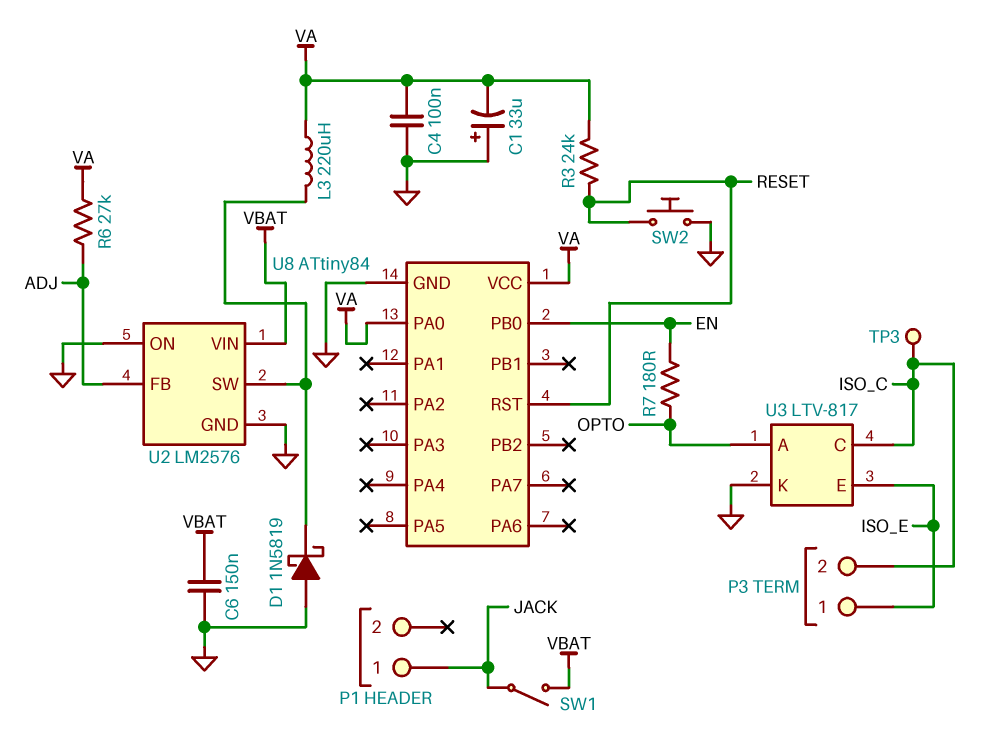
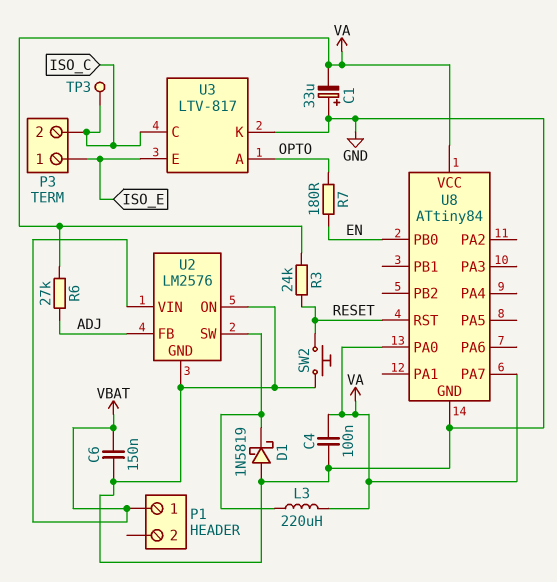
P1 pin 1: JACK -> VBAT
SW1: switch (JACK, VBAT) -> none
U8 pin PA7: none -> VA

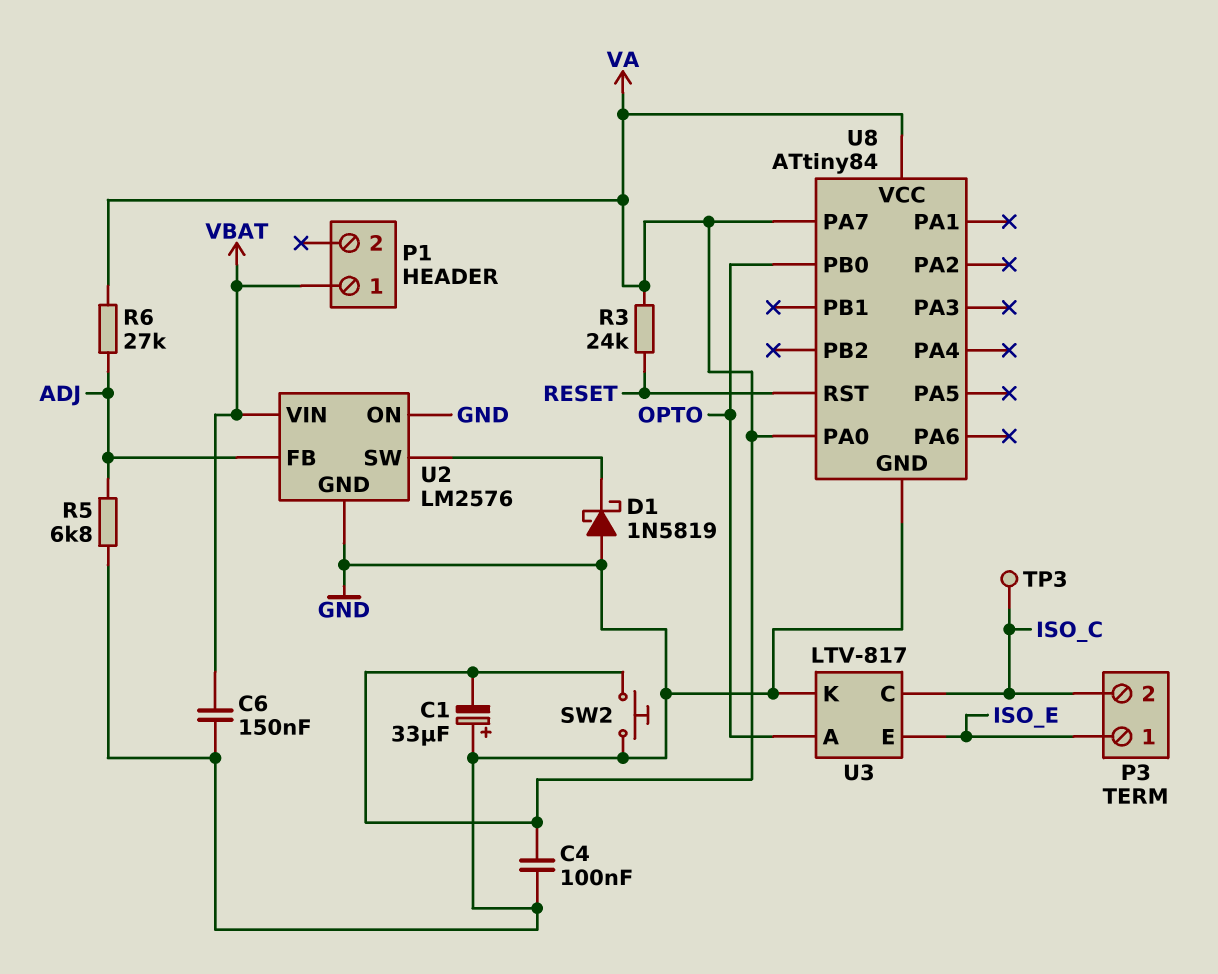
L3: 220uH (U2/SW, VA) -> none
R5: none -> 6.8k (ADJ, GND)
R7: 180 (EN, OPTO) -> none
SW2: button (GND, RESET) -> button (GND, VA)
U8 pin PB0: EN -> OPTO

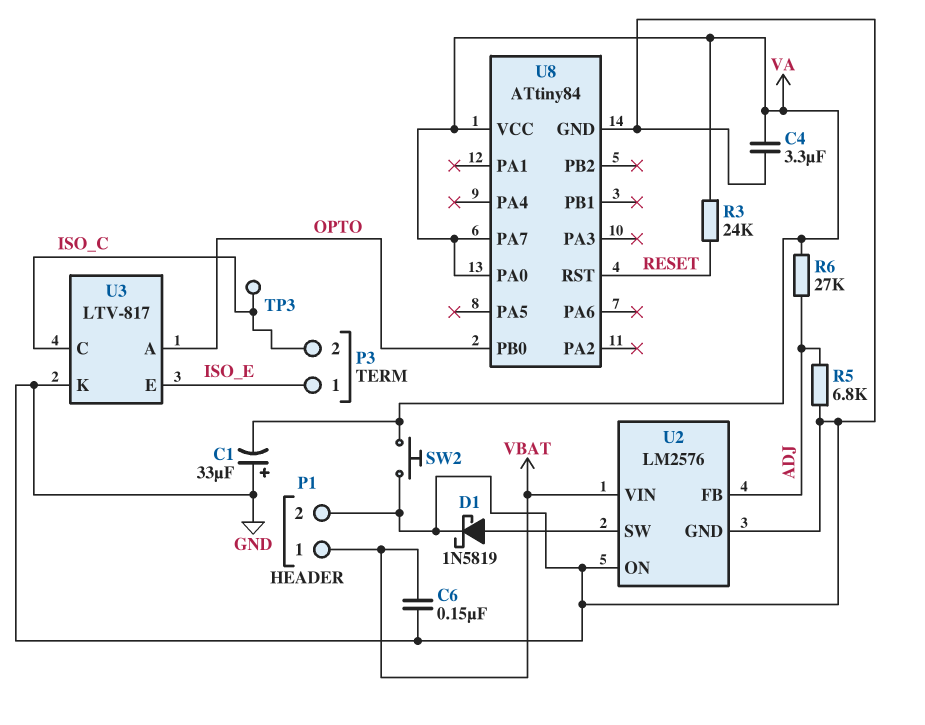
C4: 100nF (GND, VA) -> 3.3uF (GND, VA)
D1: schottky 1N5819 (A GND, K U2/SW) -> schottky 1N5819 (A U2/SW, K GND)
P1 pin 2: none -> GND

